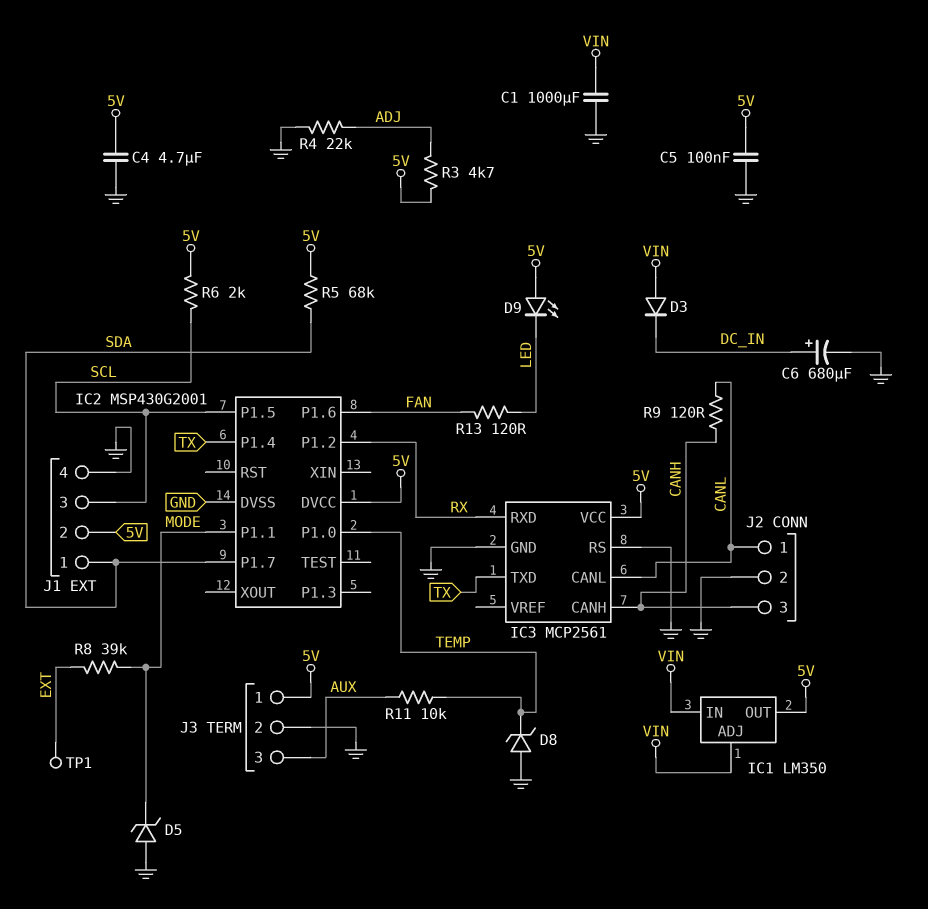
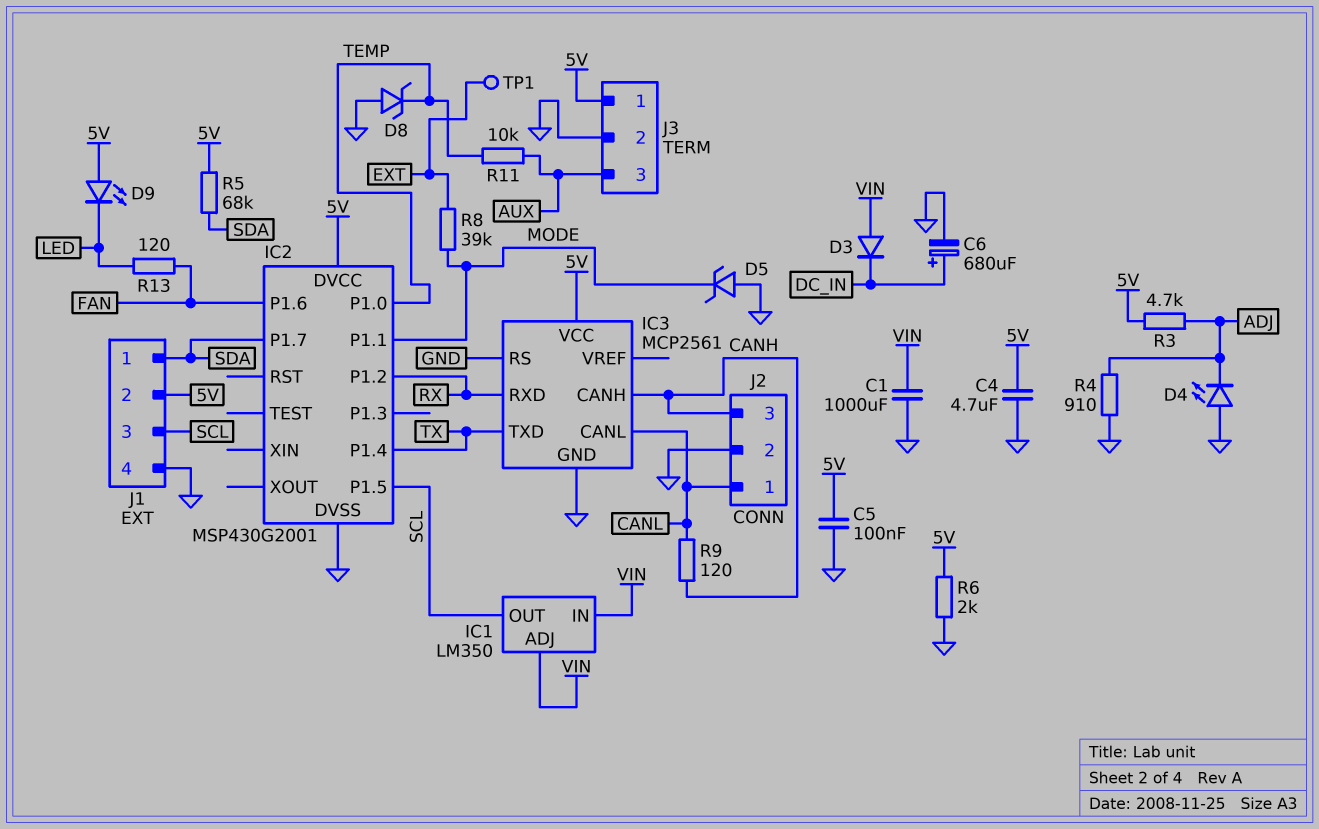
D4: none -> LED (A GND, K ADJ)
IC1 pin OUT: 5V -> SCL
R4: 22k (ADJ, GND) -> 910 (ADJ, GND)
R6: 2k (5V, SCL) -> 2k (5V, GND)

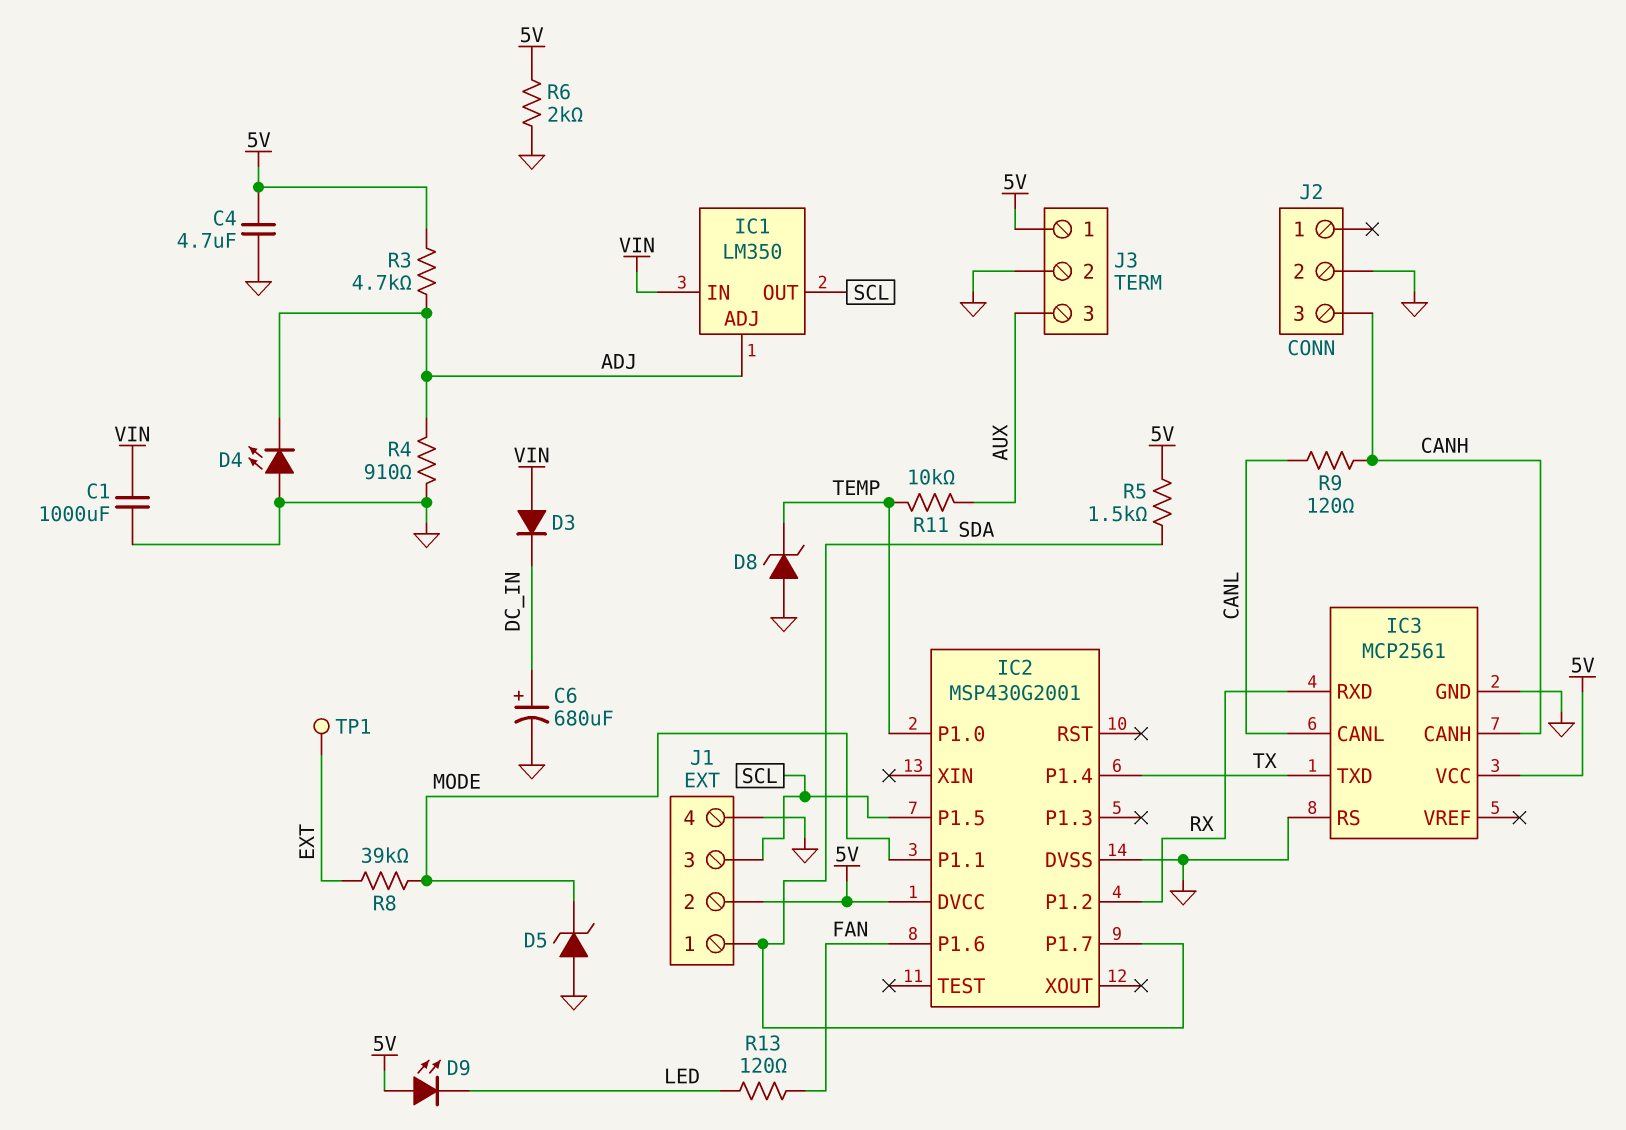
C5: 100nF (5V, GND) -> none
IC1 pin ADJ: VIN -> ADJ
J2 pin 1: CANL -> none
R5: 68k (5V, SDA) -> 1.5k (5V, SDA)

